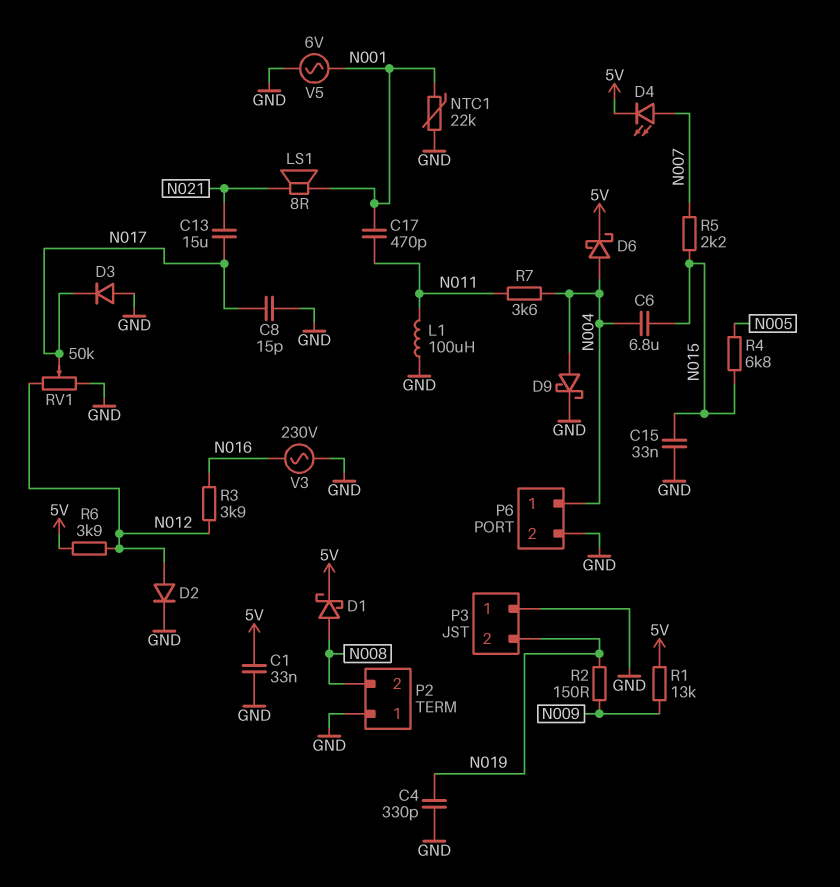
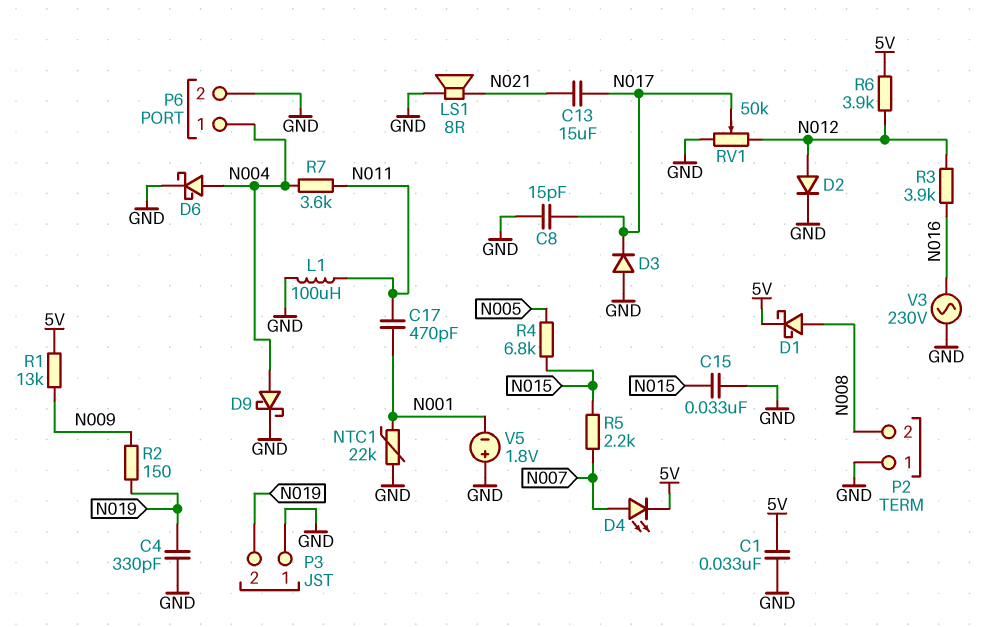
C6: 6.8uF (N004, N015) -> none
D6: schottky (A N004, K 5V) -> schottky (A N004, K GND)
LS1: speaker 8R (N001, N021) -> speaker 8R (GND, N021)
V5: AC 6V (GND, N001) -> 1.8V (plus GND, minus N001)

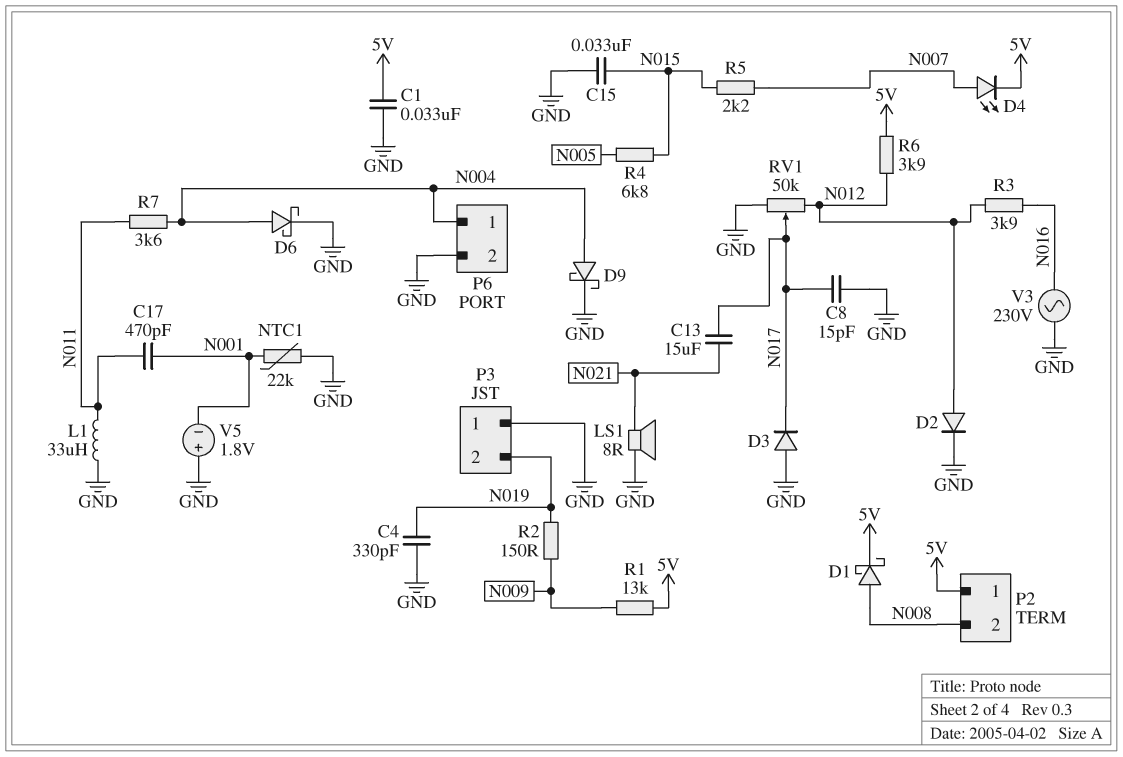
L1: 100uH (GND, N011) -> 33uH (GND, N011)
P2 pin 1: GND -> 5V

